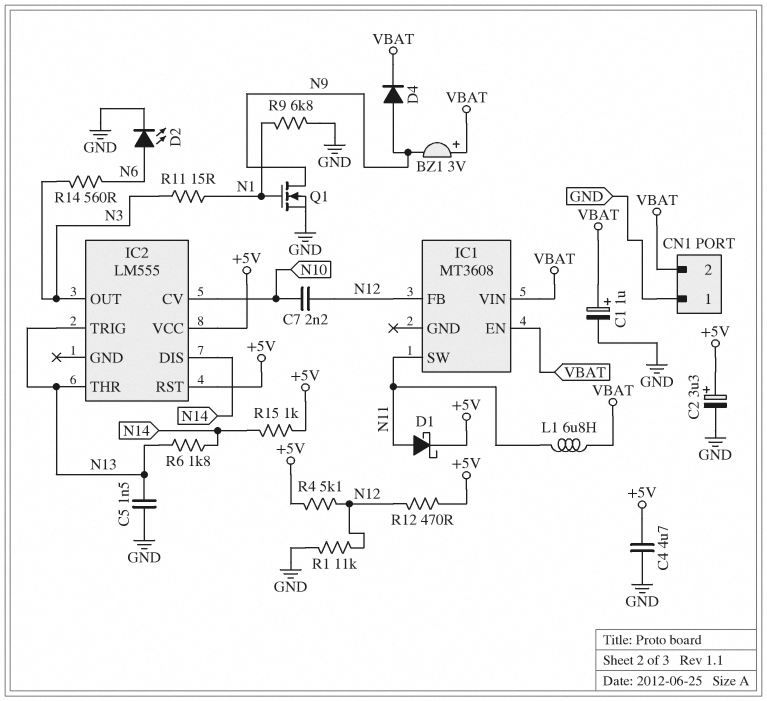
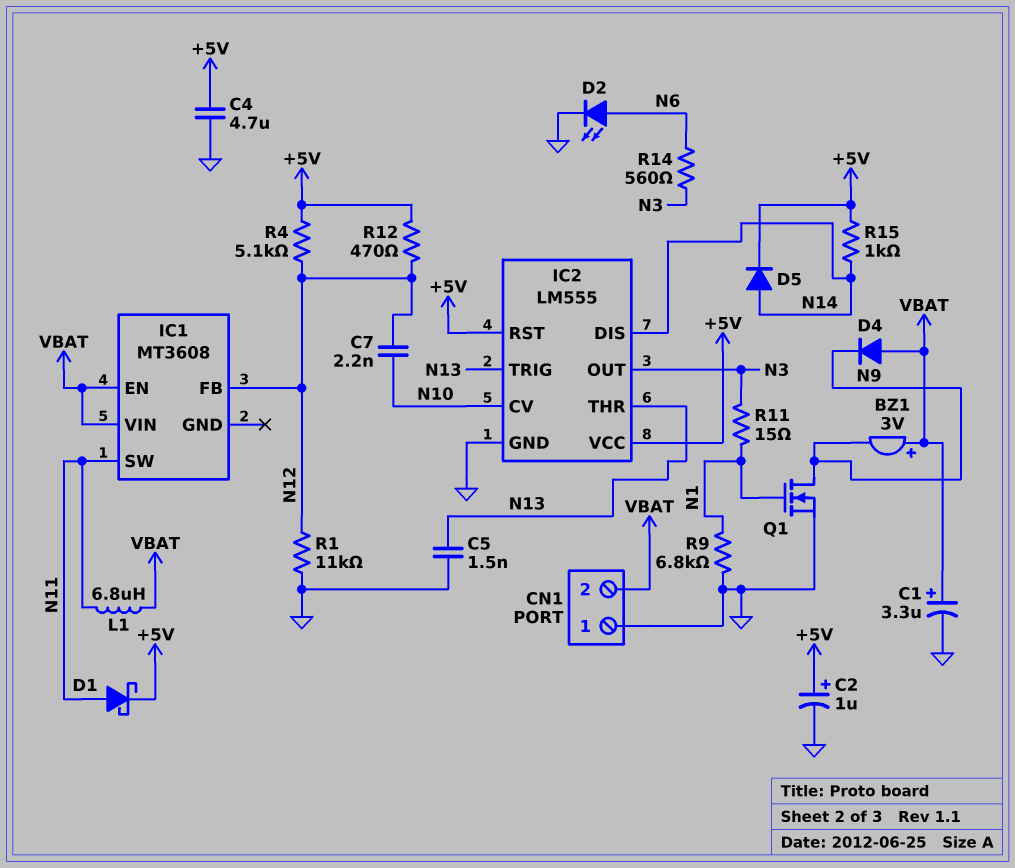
C1: 1uF (plus VBAT, minus GND) -> 3.3uF (plus VBAT, minus GND)
C2: 3.3uF (plus +5V, minus GND) -> 1uF (plus +5V, minus GND)
D4: diode (A N9, K VBAT) -> diode (A VBAT, K N9)
D5: none -> diode (A N14, K +5V)
IC2 pin GND: none -> GND
R6: 1.8k (N13, N14) -> none

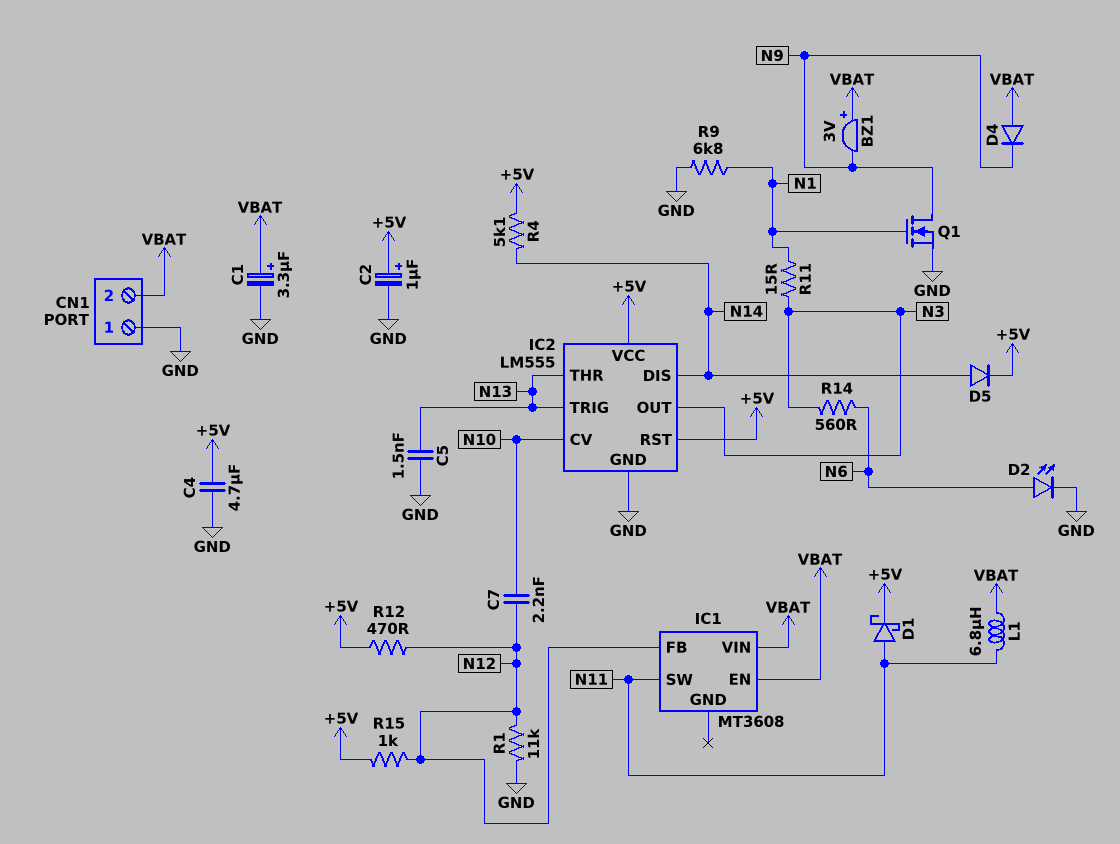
R4: 5.1k (+5V, N12) -> 5.1k (+5V, N14)
R15: 1k (+5V, N14) -> 1k (+5V, N12)

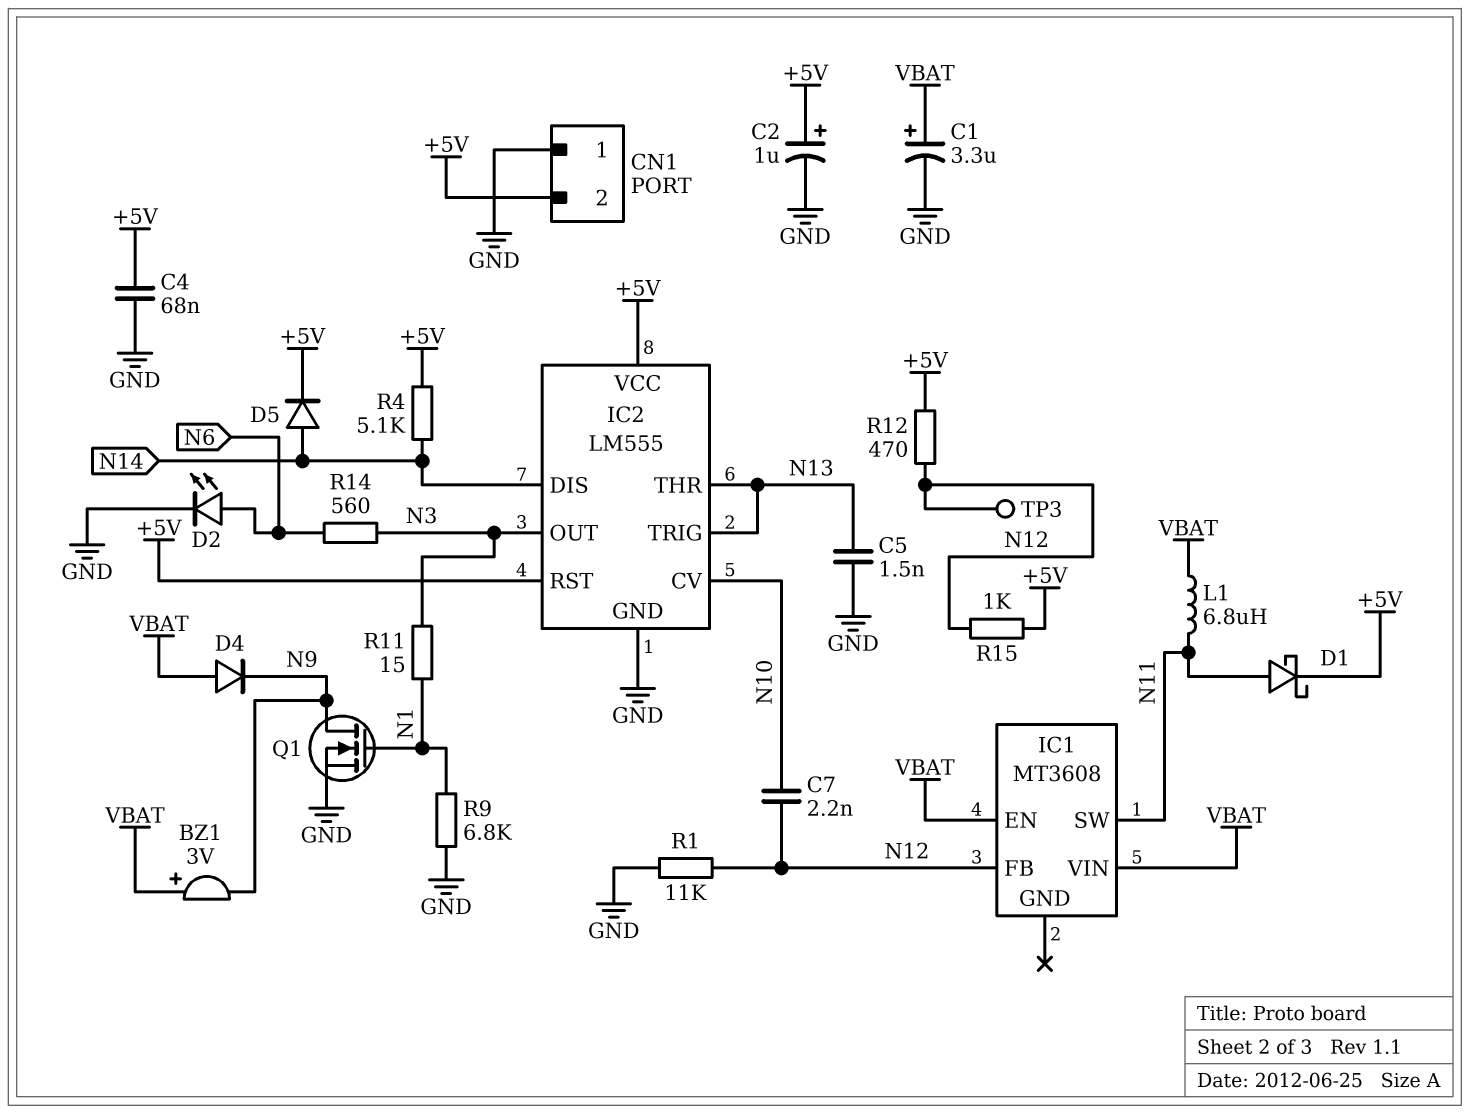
C4: 4.7uF (+5V, GND) -> 68nF (+5V, GND)
CN1 pin 2: VBAT -> +5V
TP3: none -> test point (N12)

